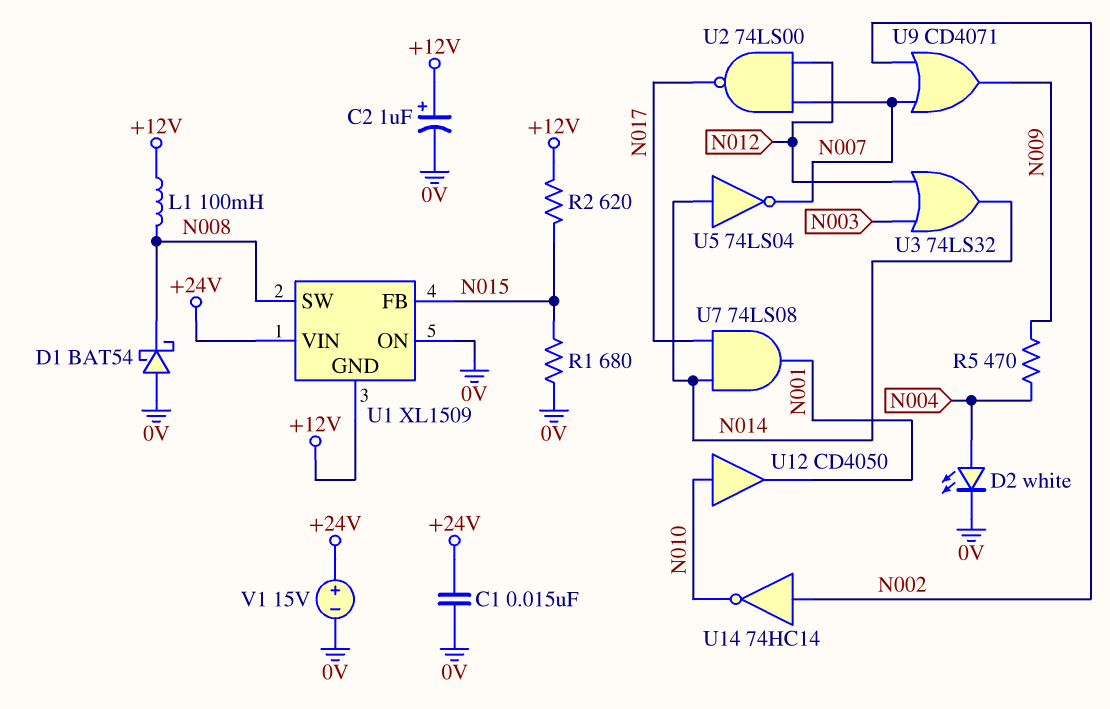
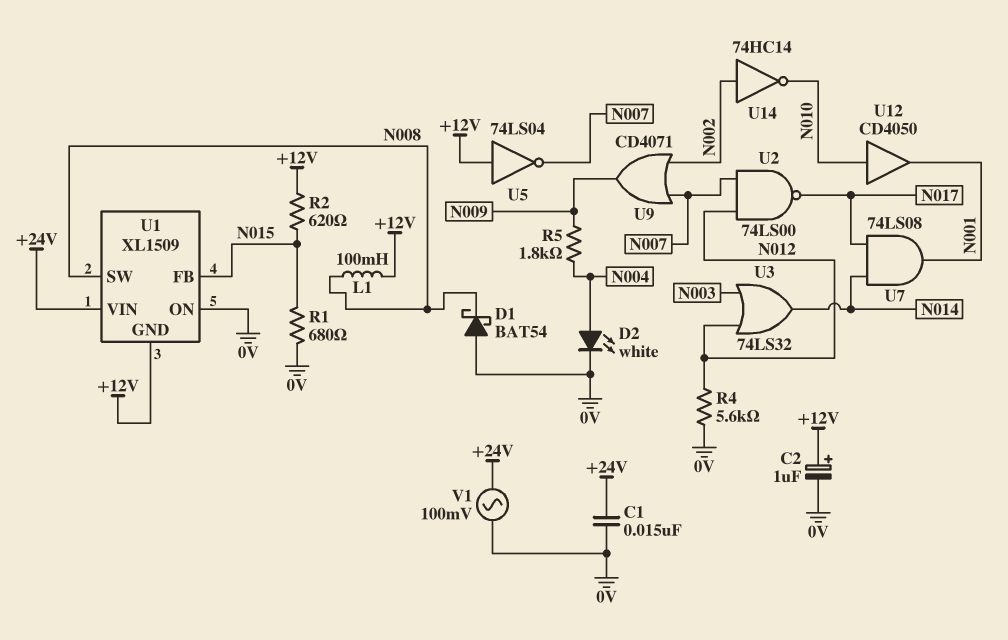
R4: none -> 5.6k (0V, N012)
R5: 470 (N004, N009) -> 1.8k (N004, N009)
U5: NOT 74LS04 (in N014, out N007) -> NOT 74LS04 (in +12V, out N007)
V1: 15V (plus +24V, minus 0V) -> AC 100mV (+24V, 0V)

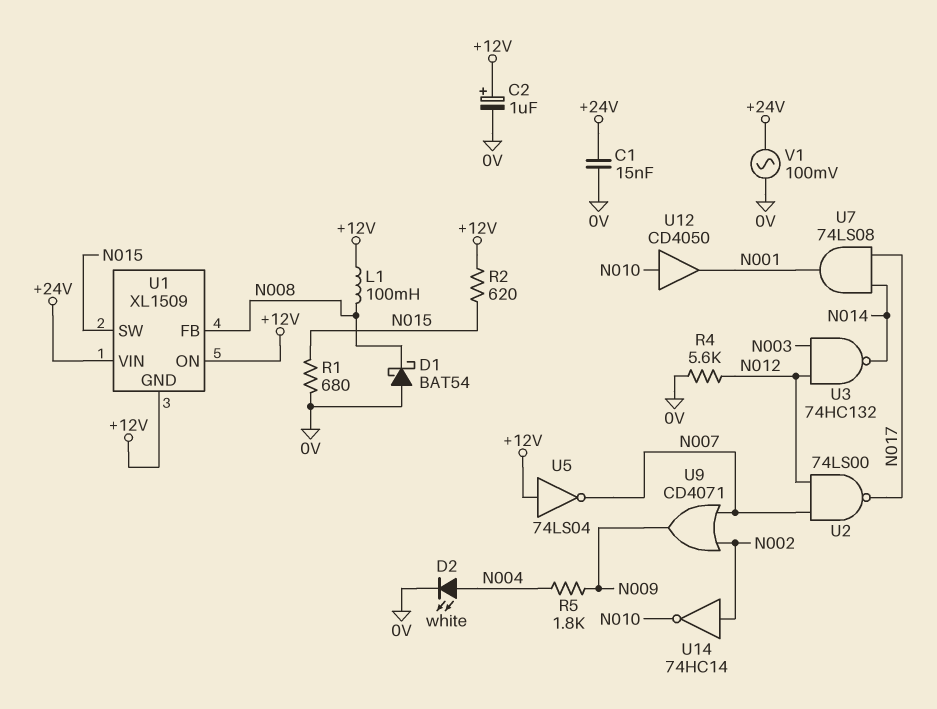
U1 pin FB: N015 -> N008
U1 pin ON: 0V -> +12V
U1 pin SW: N008 -> N015
U3: OR 74LS32 (in N003, in N012, out N014) -> NAND 74HC132 (in N003, in N012, out N014)

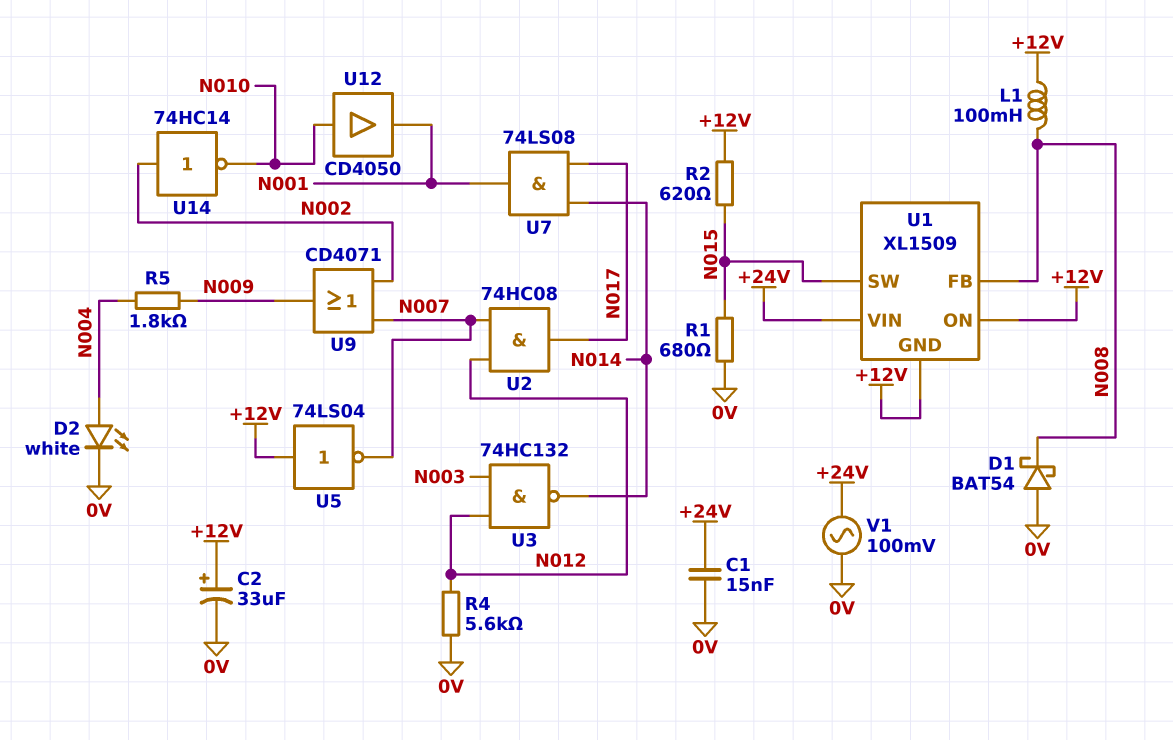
C2: 1uF (plus +12V, minus 0V) -> 33uF (plus +12V, minus 0V)
U2: NAND 74LS00 (in N007, in N012, out N017) -> AND 74HC08 (in N007, in N012, out N017)

